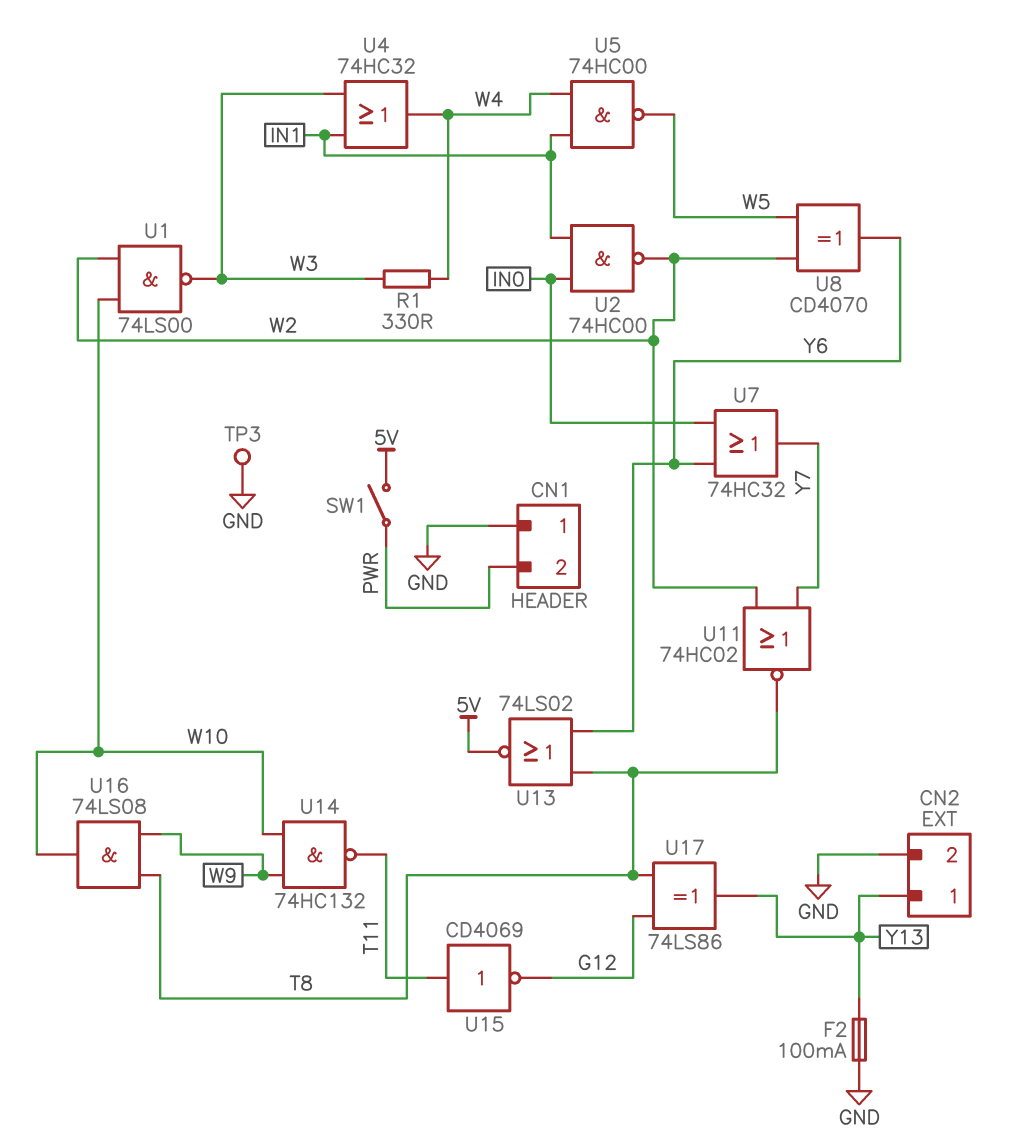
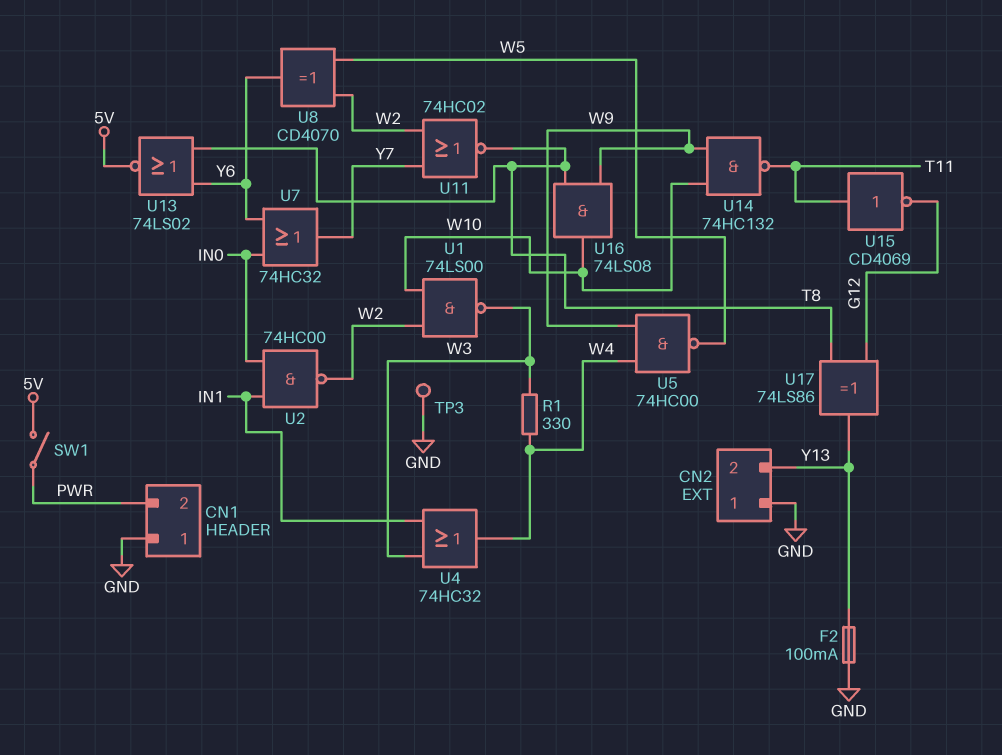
CN2 pin 1: Y13 -> GND
CN2 pin 2: GND -> Y13
U5: NAND 74HC00 (in IN1, in W4, out W5) -> NAND 74HC00 (in W4, in W9, out W5)

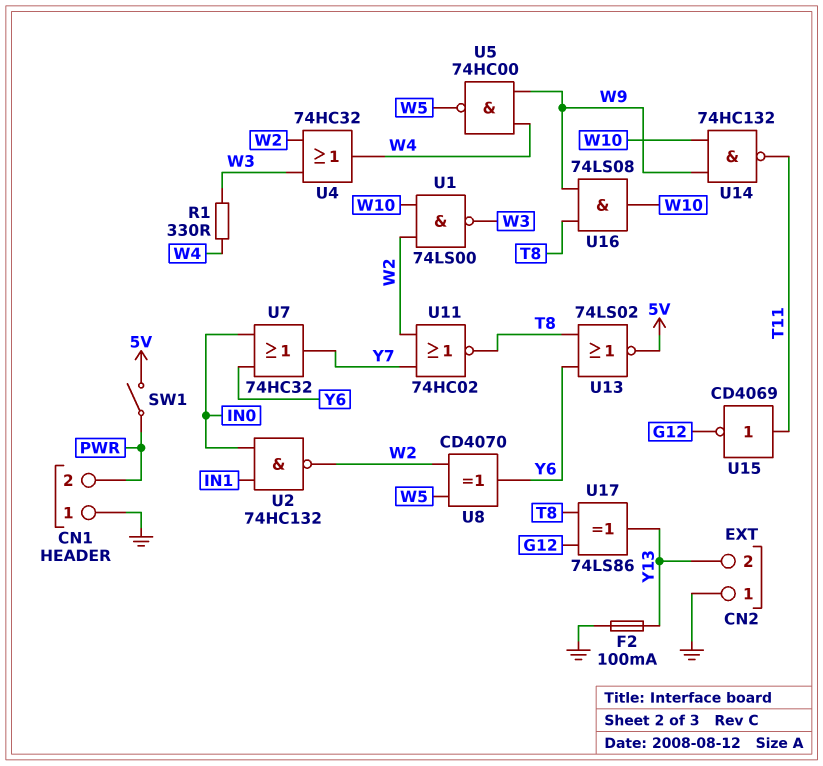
TP3: test point (GND) -> none
U2: NAND 74HC00 (in IN0, in IN1, out W2) -> NAND 74HC132 (in IN0, in IN1, out W2)
U4: OR 74HC32 (in IN1, in W3, out W4) -> OR 74HC32 (in W2, in W3, out W4)

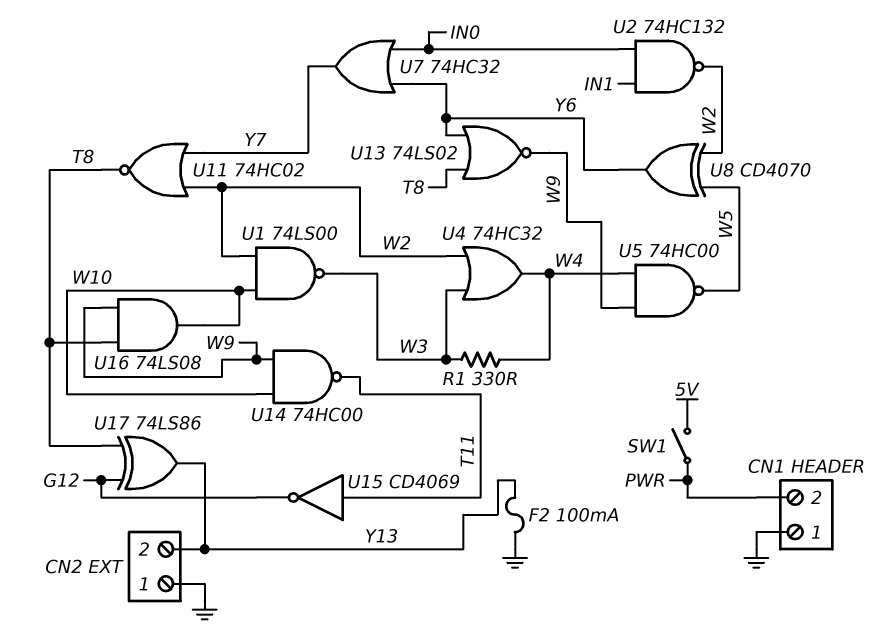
U13: NOR 74LS02 (in T8, in Y6, out 5V) -> NOR 74LS02 (in T8, in Y6, out W9)
U14: NAND 74HC132 (in W9, in W10, out T11) -> NAND 74HC00 (in W9, in W10, out T11)

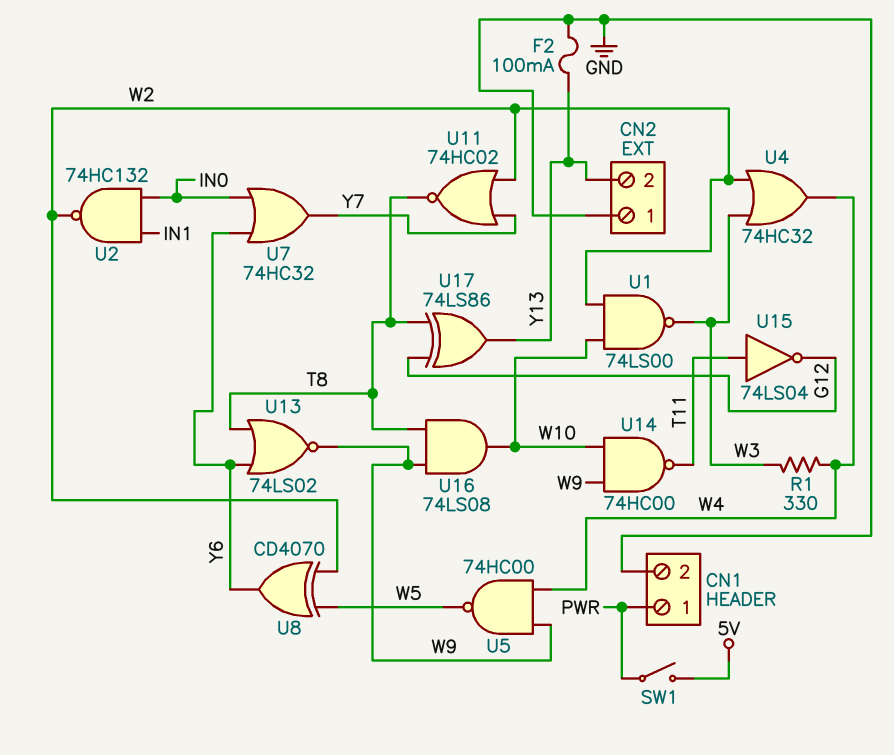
CN1 pin 1: GND -> PWR
CN1 pin 2: PWR -> GND
U15: NOT CD4069 (in T11, out G12) -> NOT 74LS04 (in T11, out G12)

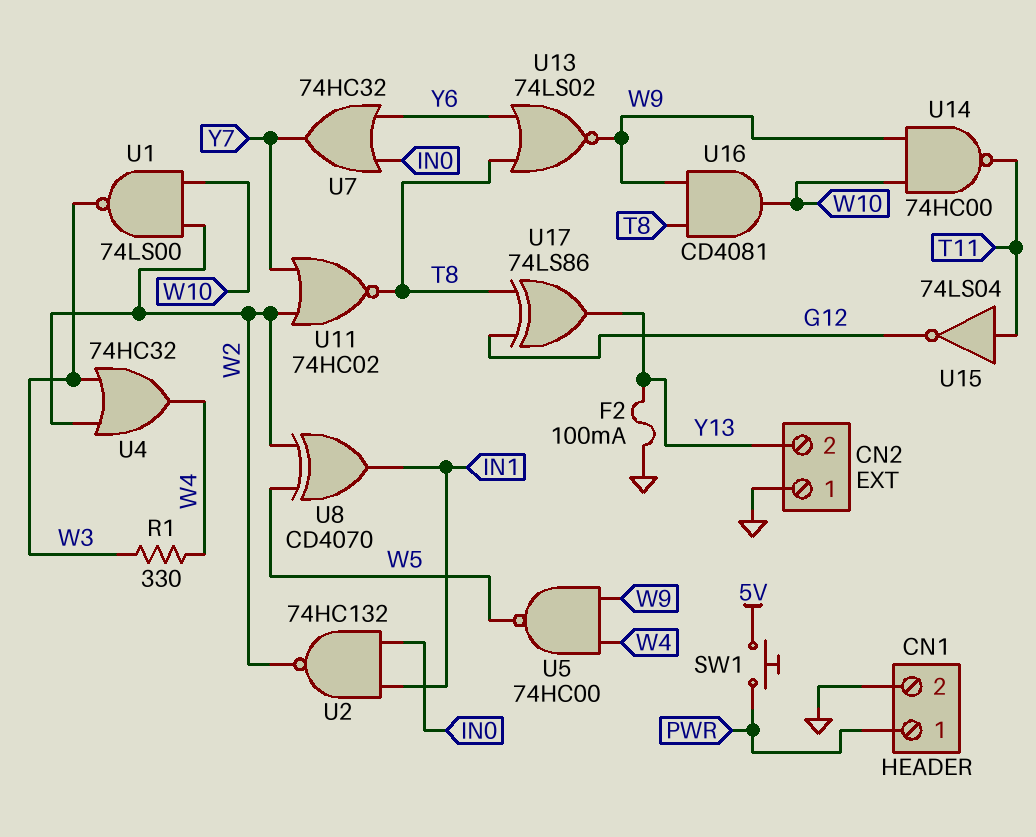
SW1: switch (5V, PWR) -> button (5V, PWR)
U8: XOR CD4070 (in W2, in W5, out Y6) -> XOR CD4070 (in W2, in W5, out IN1)
U16: AND 74LS08 (in T8, in W9, out W10) -> AND CD4081 (in T8, in W9, out W10)

